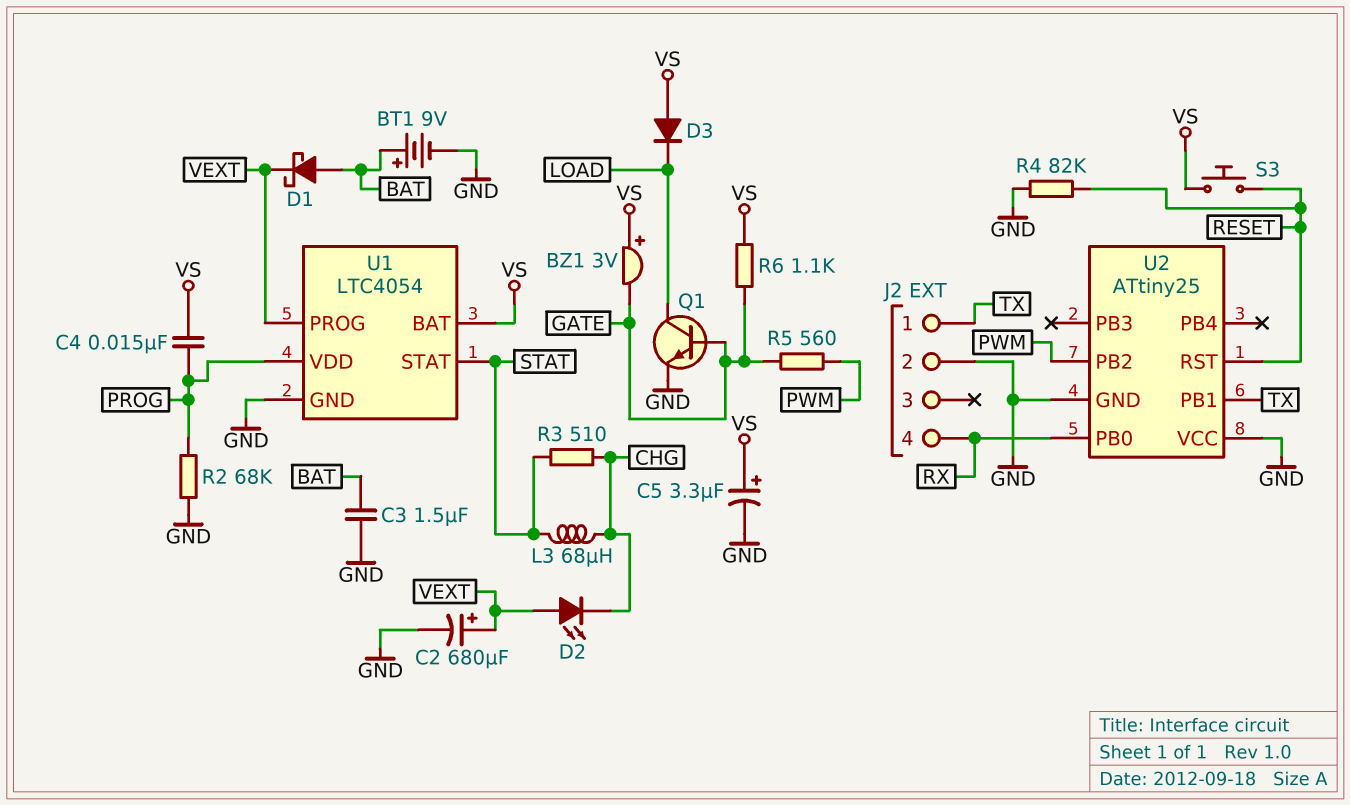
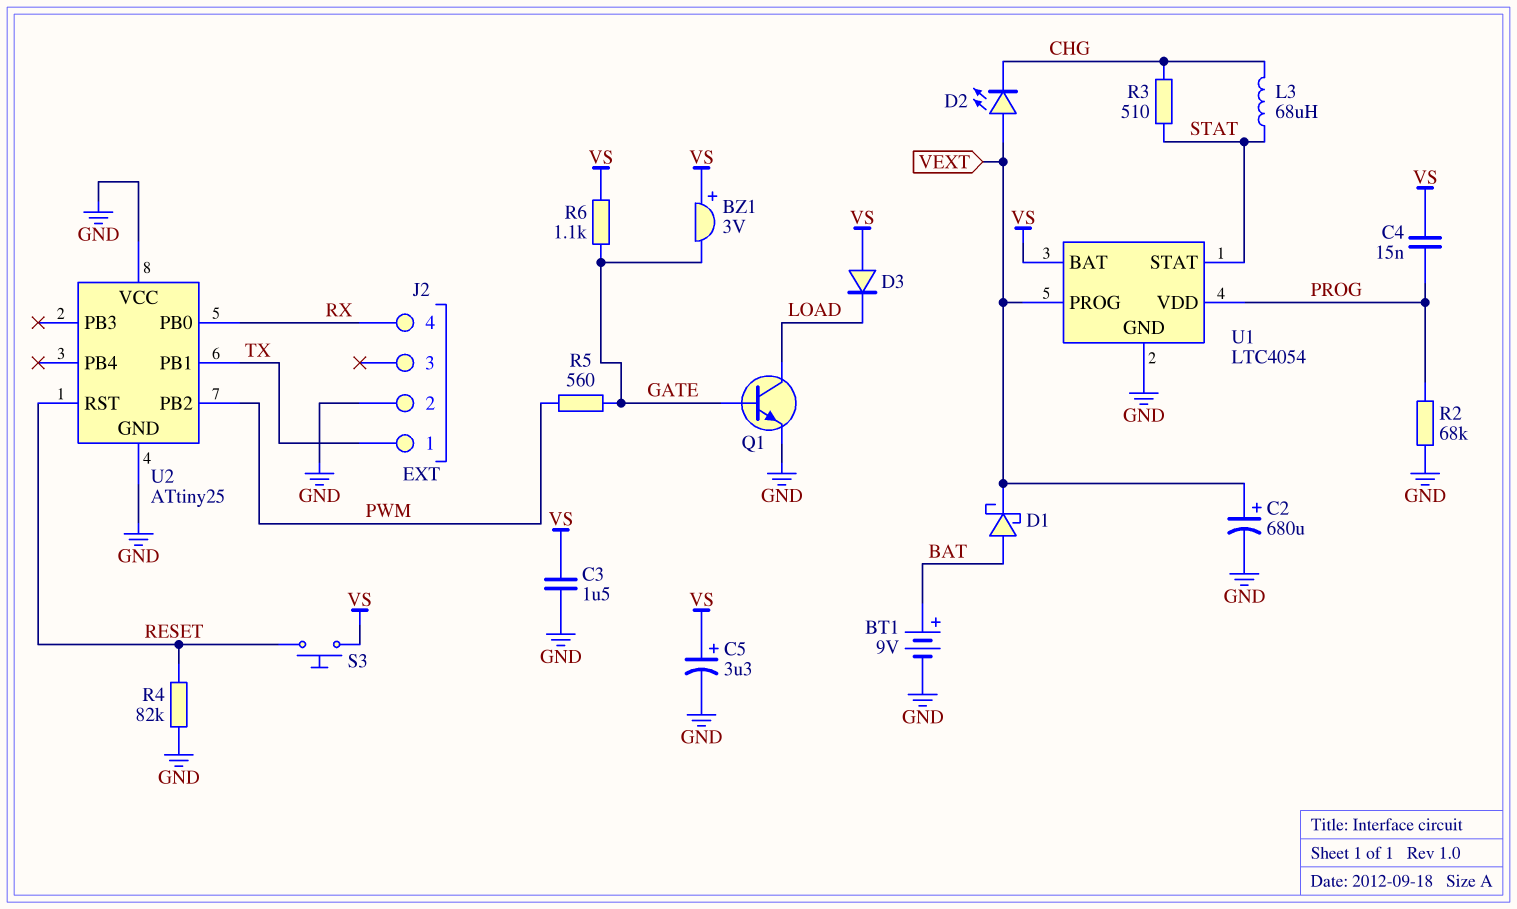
C3: 1.5uF (BAT, GND) -> 1.5uF (GND, VS)

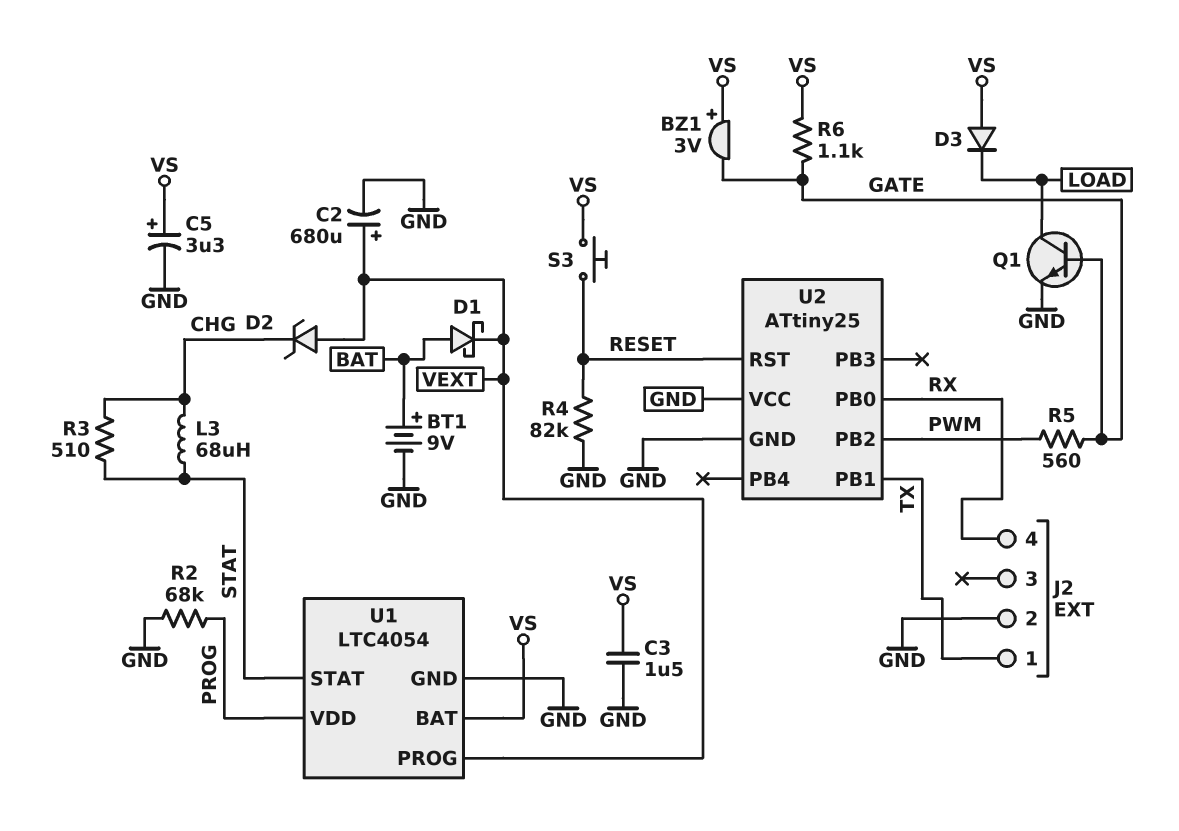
C4: 15nF (PROG, VS) -> none
D2: LED (A VEXT, K CHG) -> zener (A VEXT, K CHG)

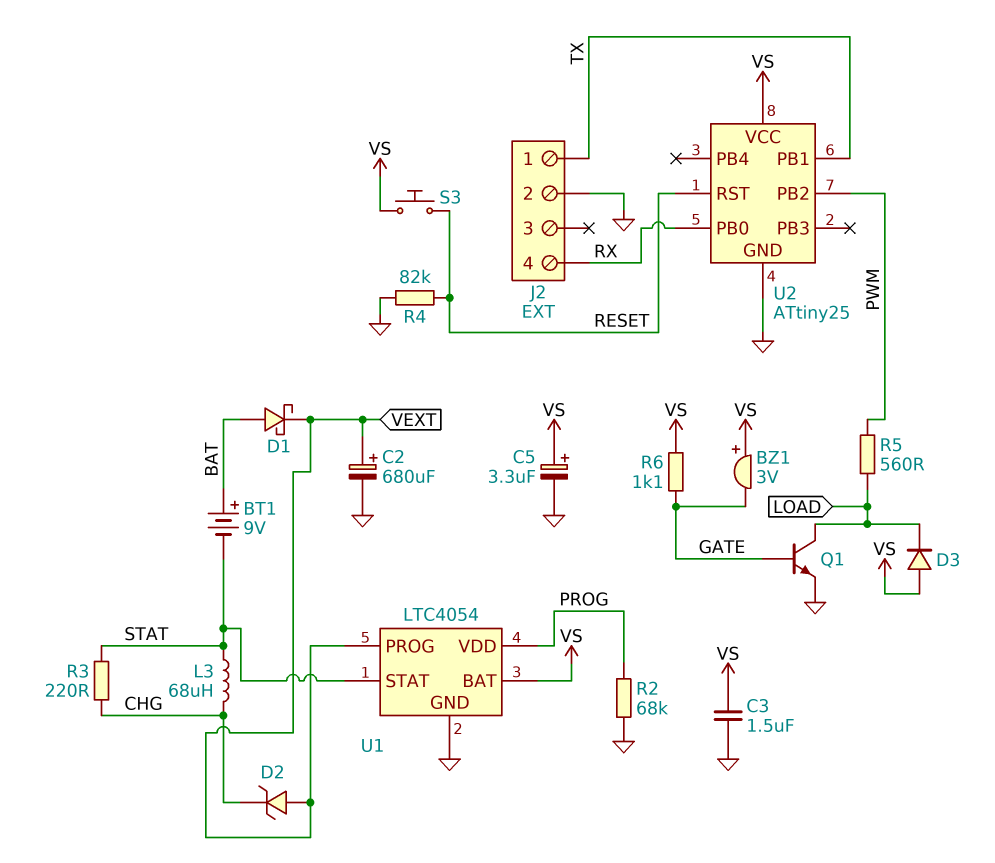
BT1: 9V (plus BAT, minus GND) -> 9V (plus BAT, minus STAT)
R3: 510 (CHG, STAT) -> 220 (CHG, STAT)
R5: 560 (GATE, PWM) -> 560 (LOAD, PWM)
U2 pin VCC: GND -> VS

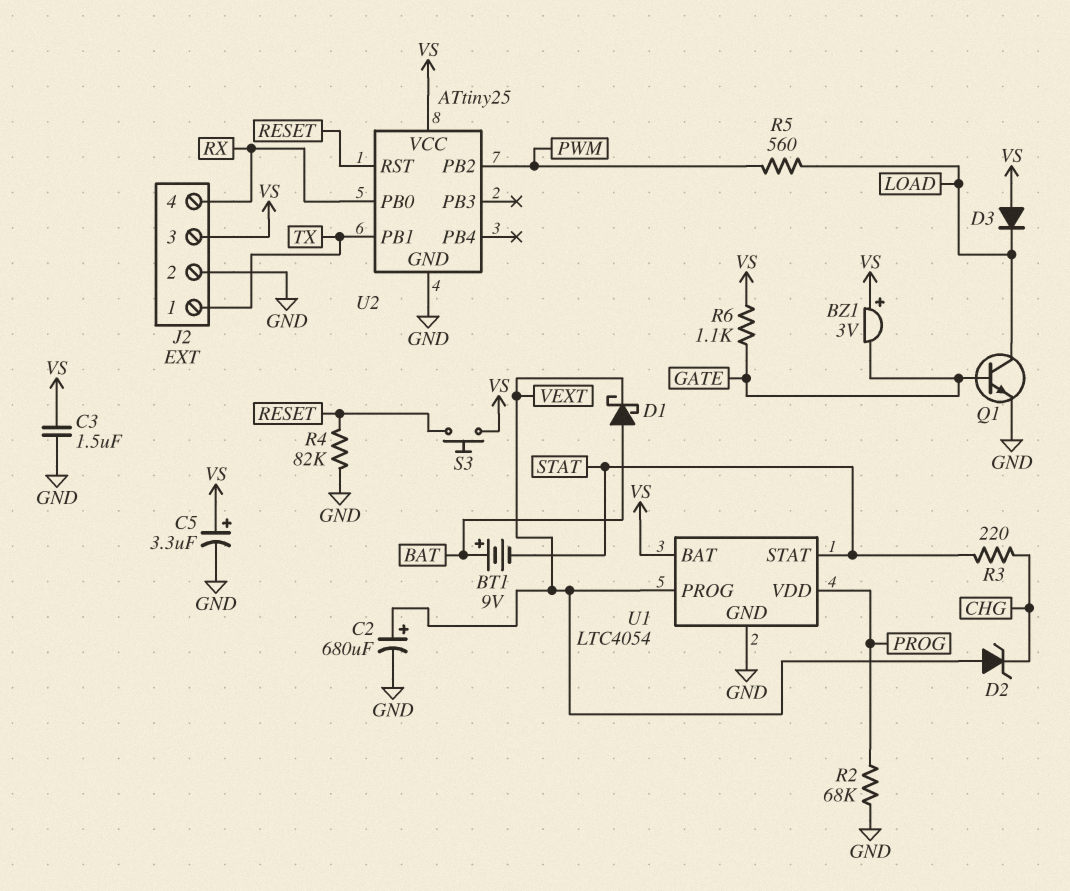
J2 pin 3: none -> VS
L3: 68uH (CHG, STAT) -> none

